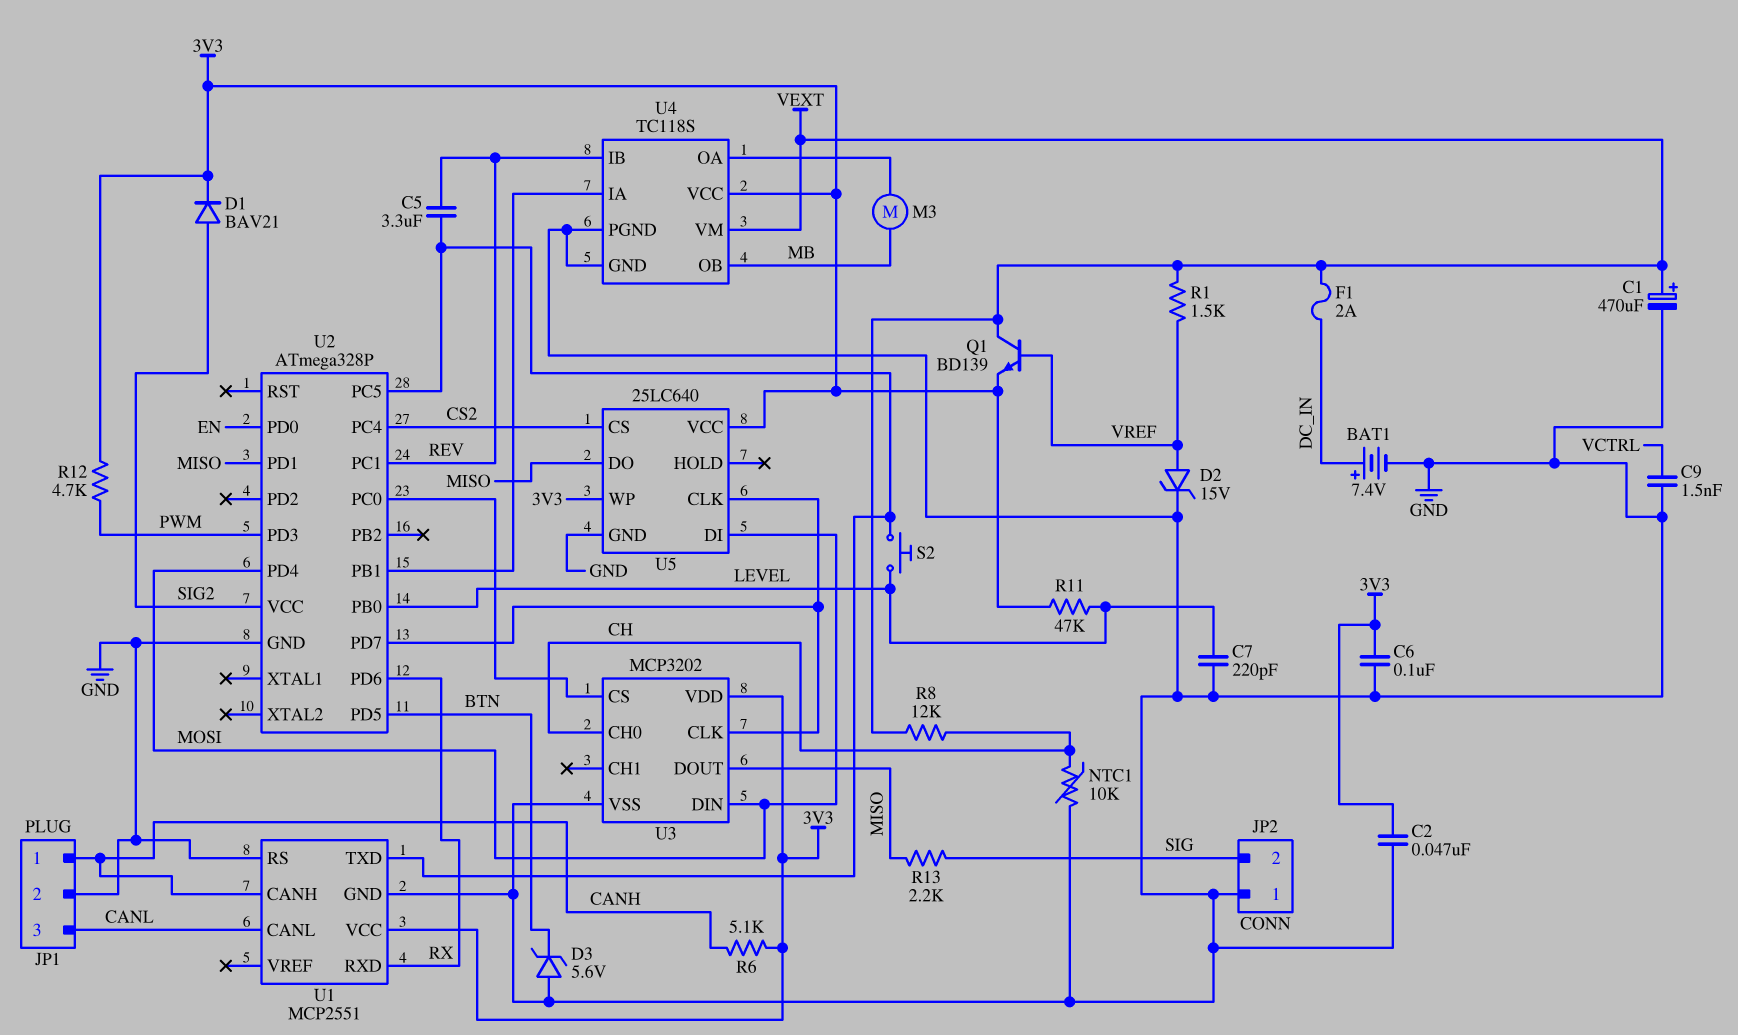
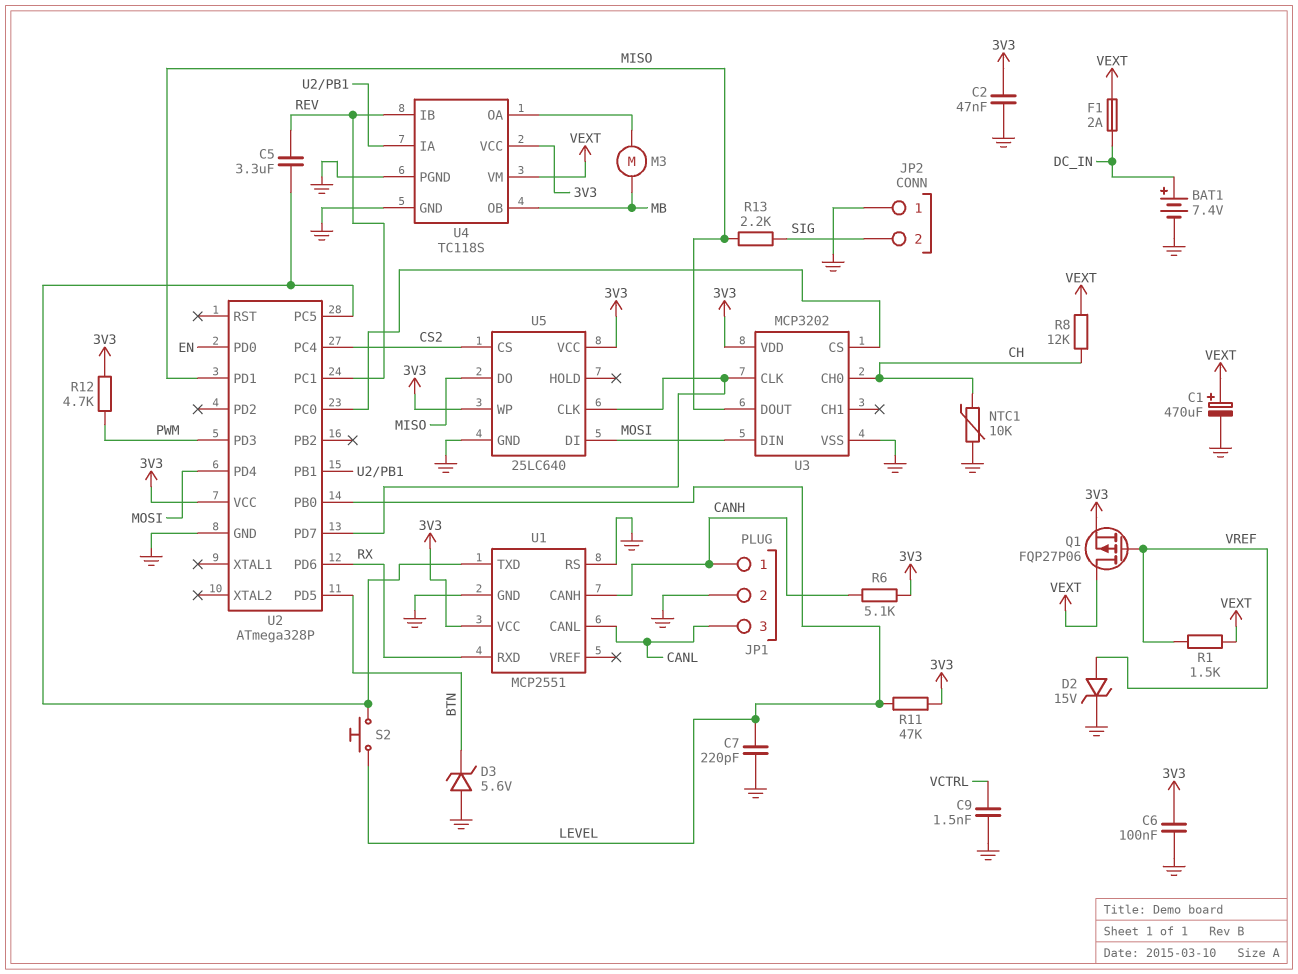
D1: diode BAV21 (A SIG2, K 3V3) -> none
Q1: NPN BD139 (B VREF, C VEXT, E 3V3) -> PMOS FQP27P06 (G VREF, D VEXT, S 3V3)
U2 pin VCC: SIG2 -> 3V3

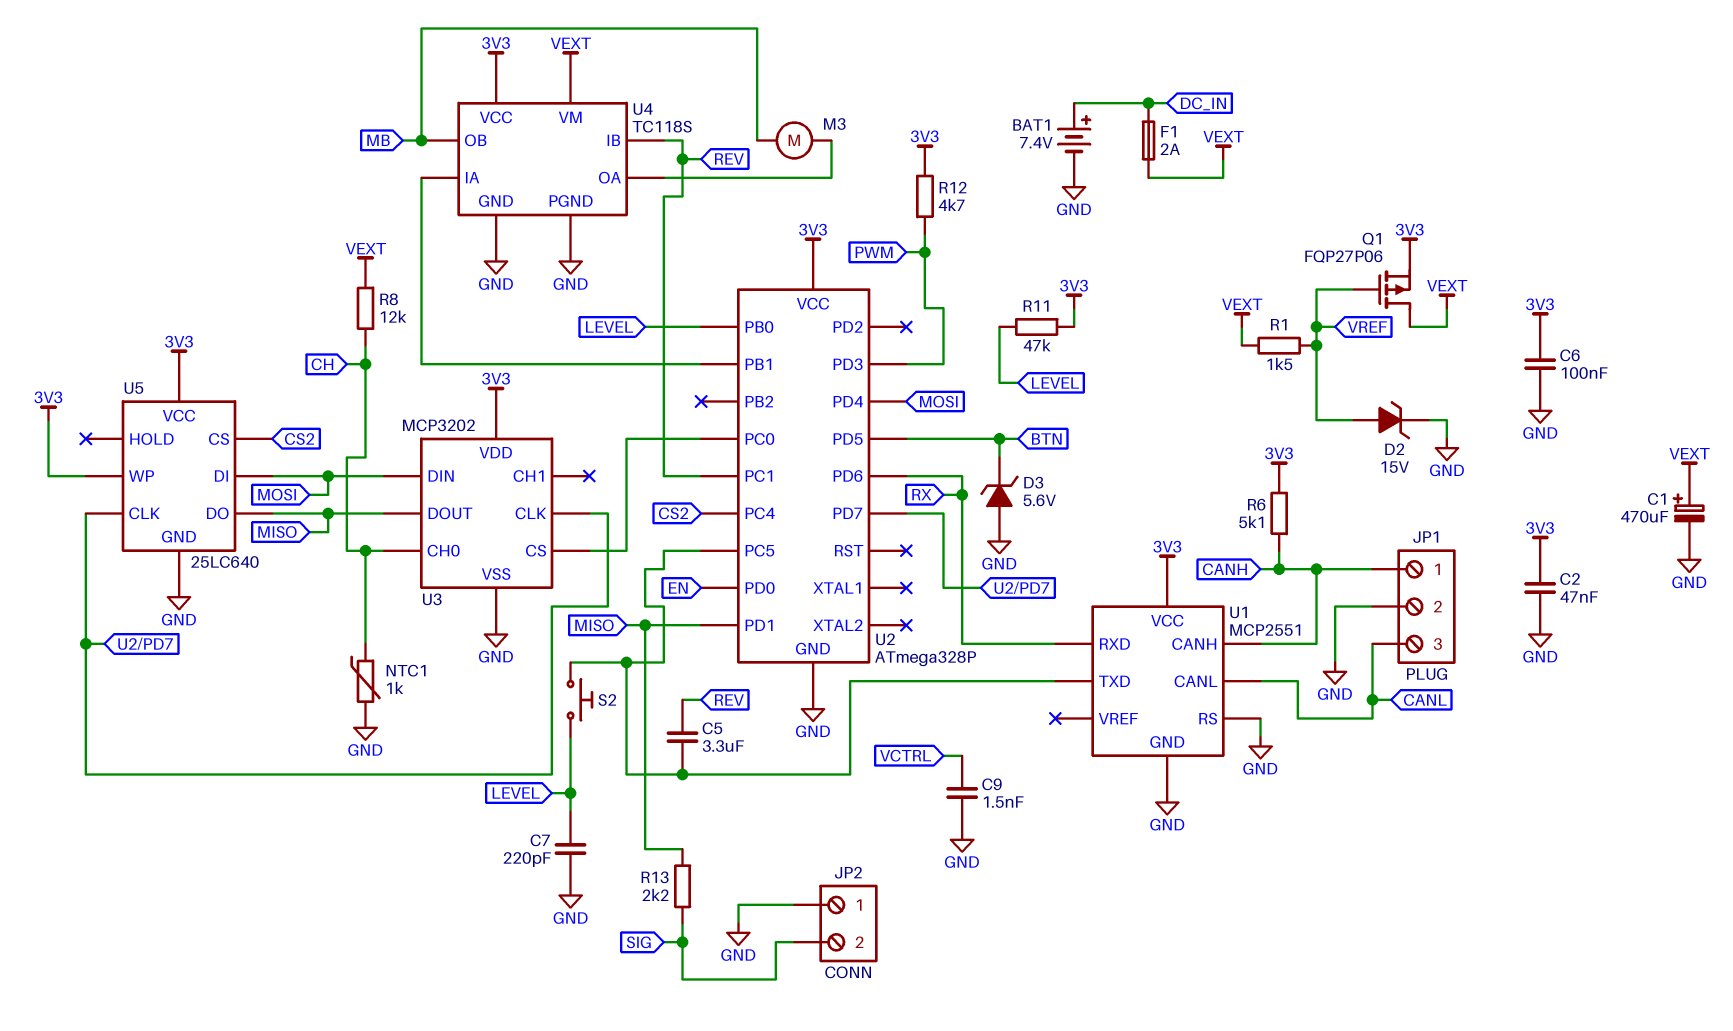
NTC1: 10k (CH, GND) -> 1k (CH, GND)

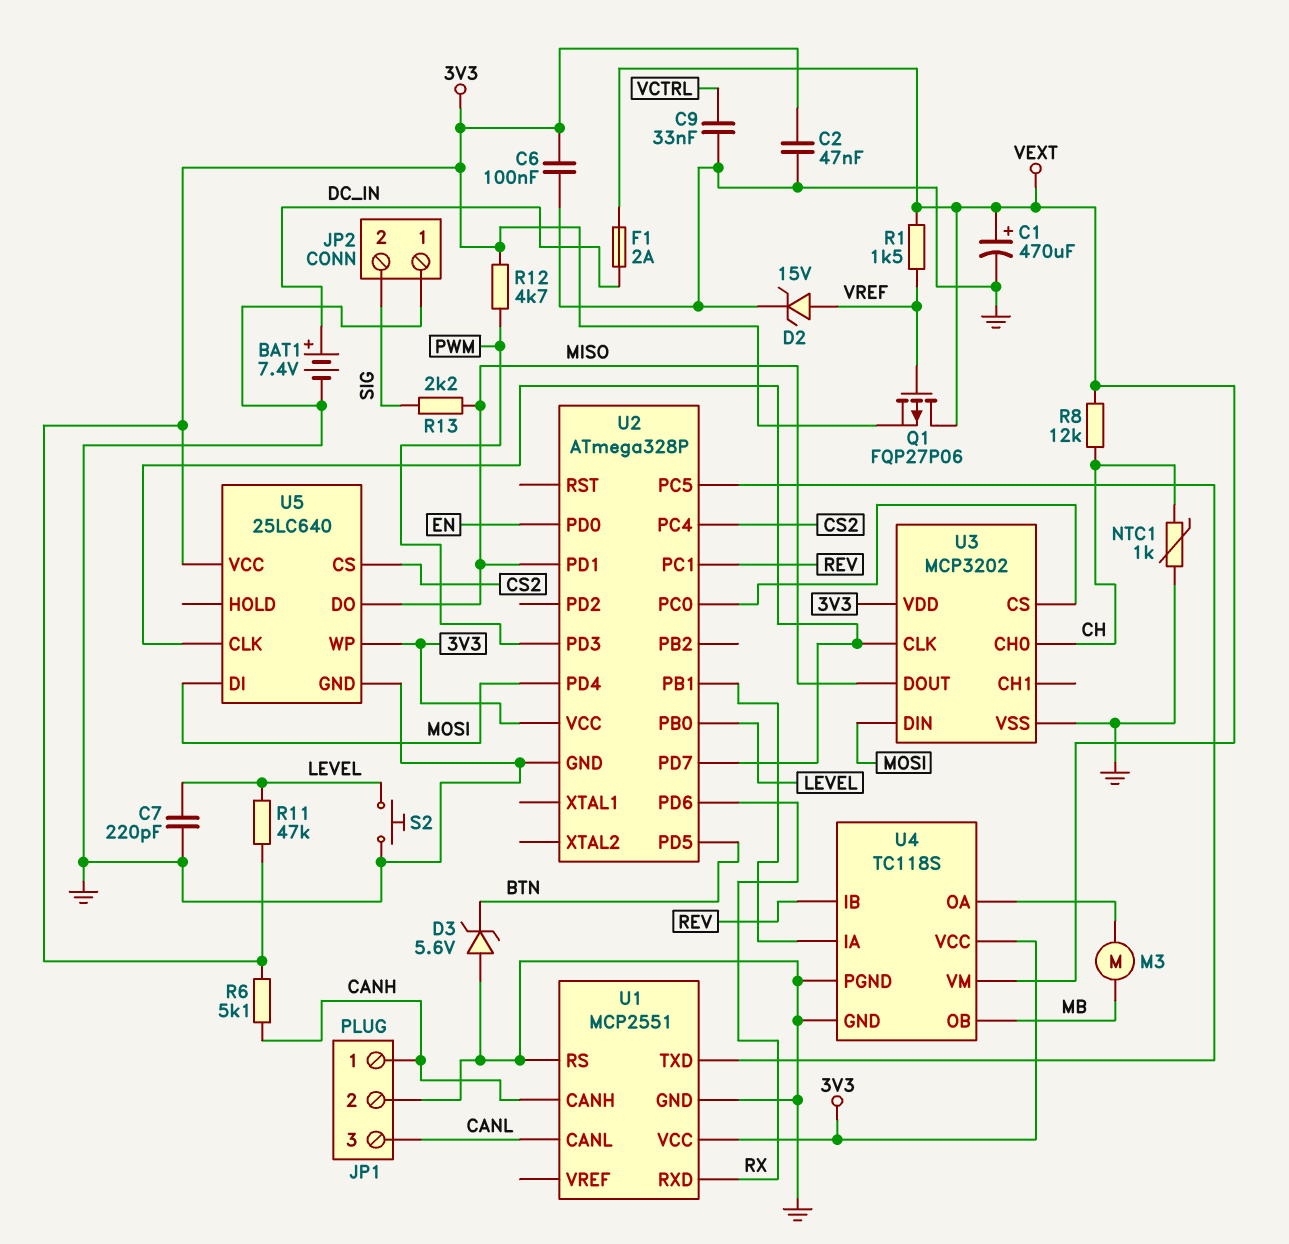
C5: 3.3uF (REV, U1/TXD) -> none
C9: 1.5nF (GND, VCTRL) -> 33nF (GND, VCTRL)
S2: button (LEVEL, U1/TXD) -> button (GND, LEVEL)

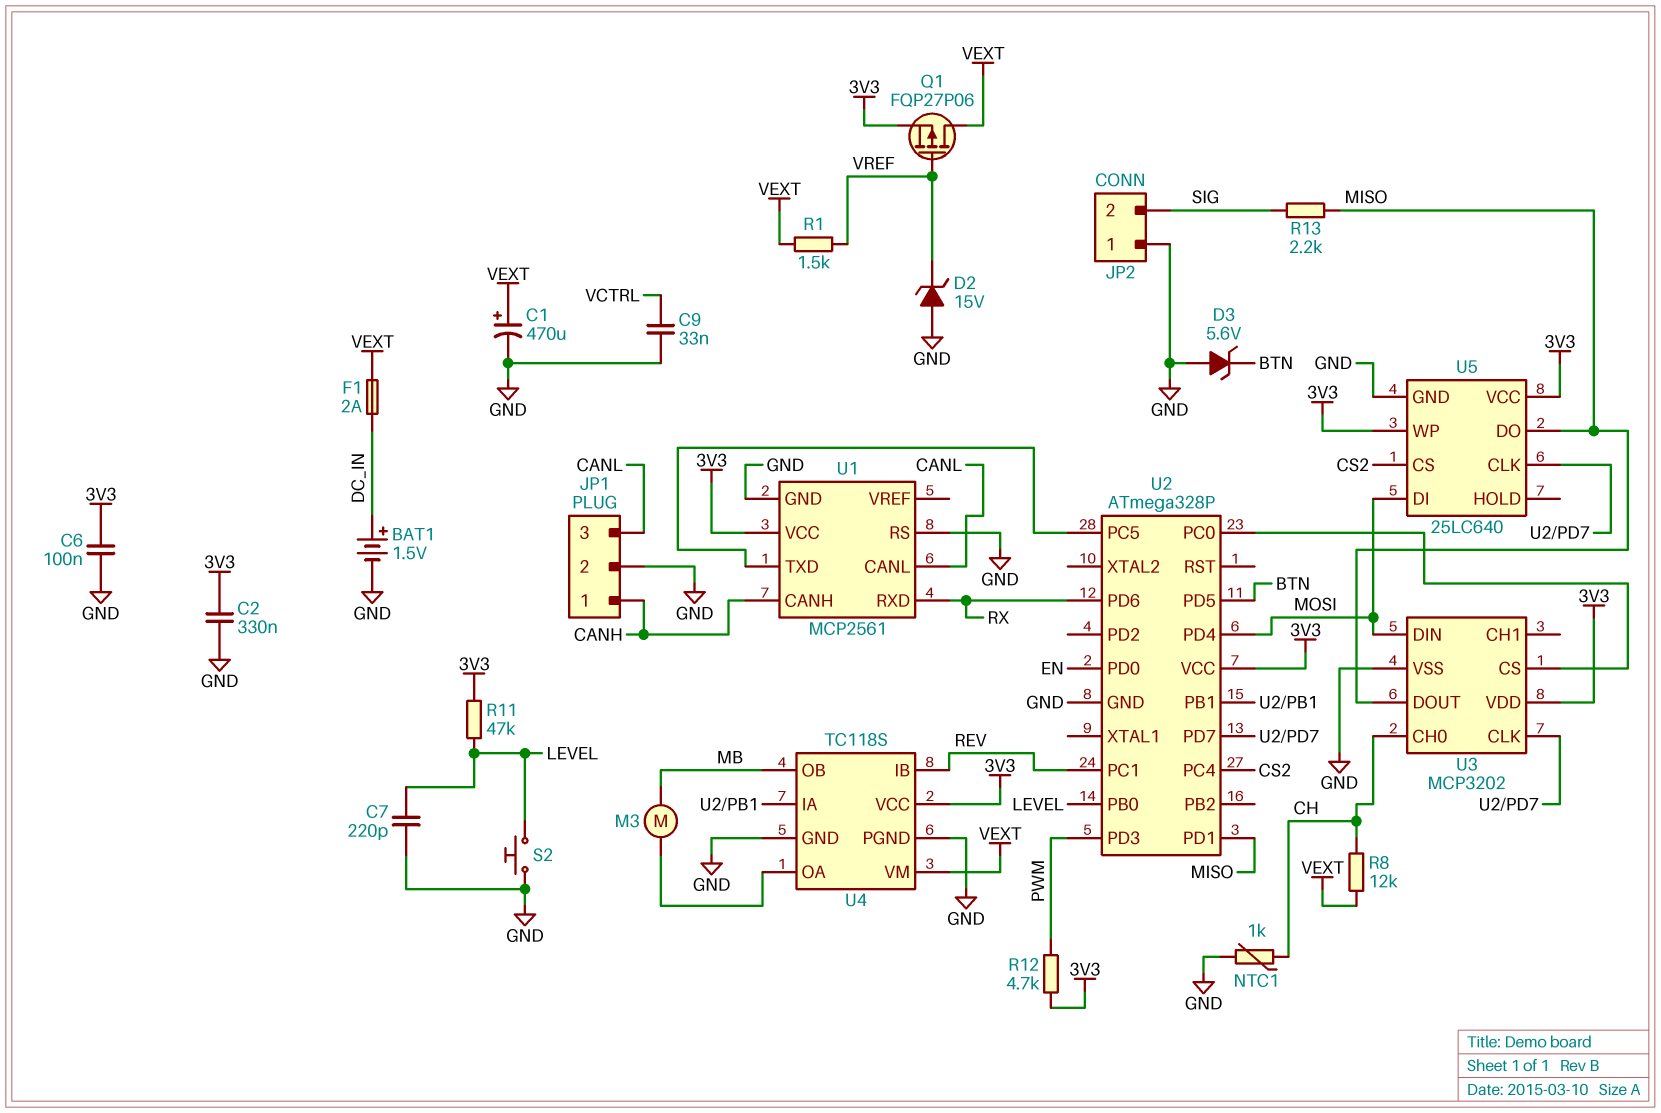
BAT1: 7.4V (plus DC_IN, minus GND) -> 1.5V (plus DC_IN, minus GND)
C2: 47nF (3V3, GND) -> 330nF (3V3, GND)
D2: zener 15V (A VREF, K GND) -> zener 15V (A GND, K VREF)
R6: 5.1k (3V3, CANH) -> none
U1: MCP2551 -> MCP2561

